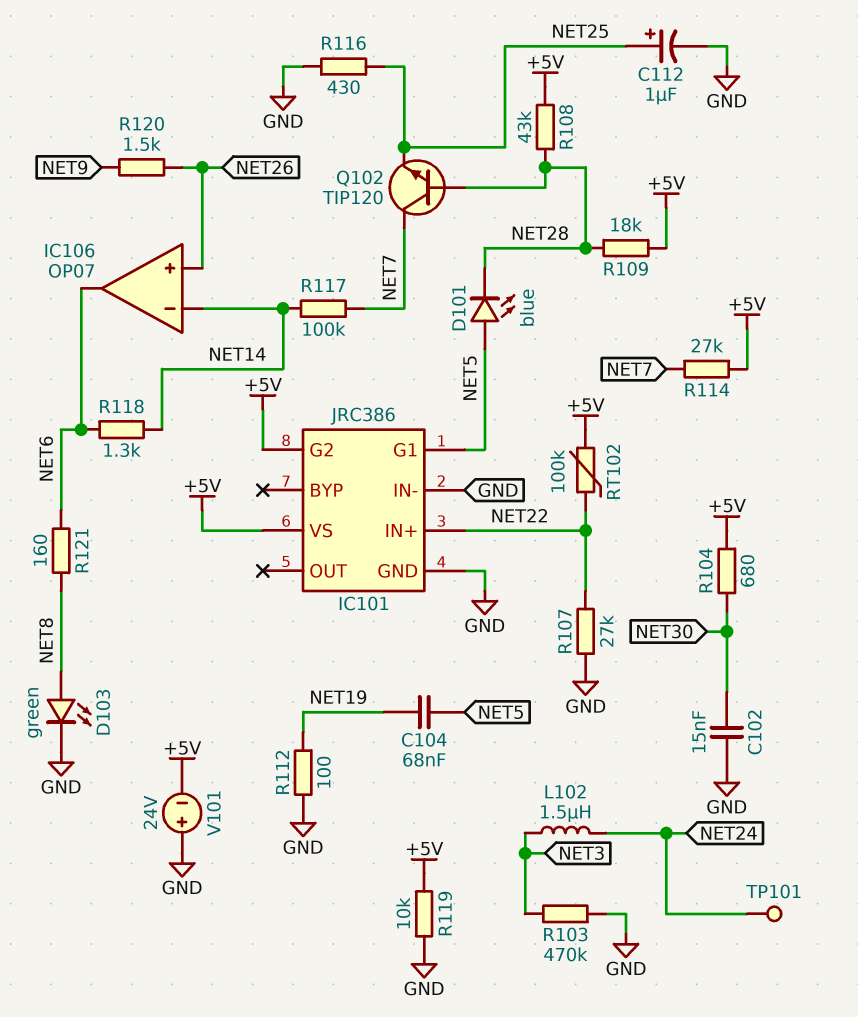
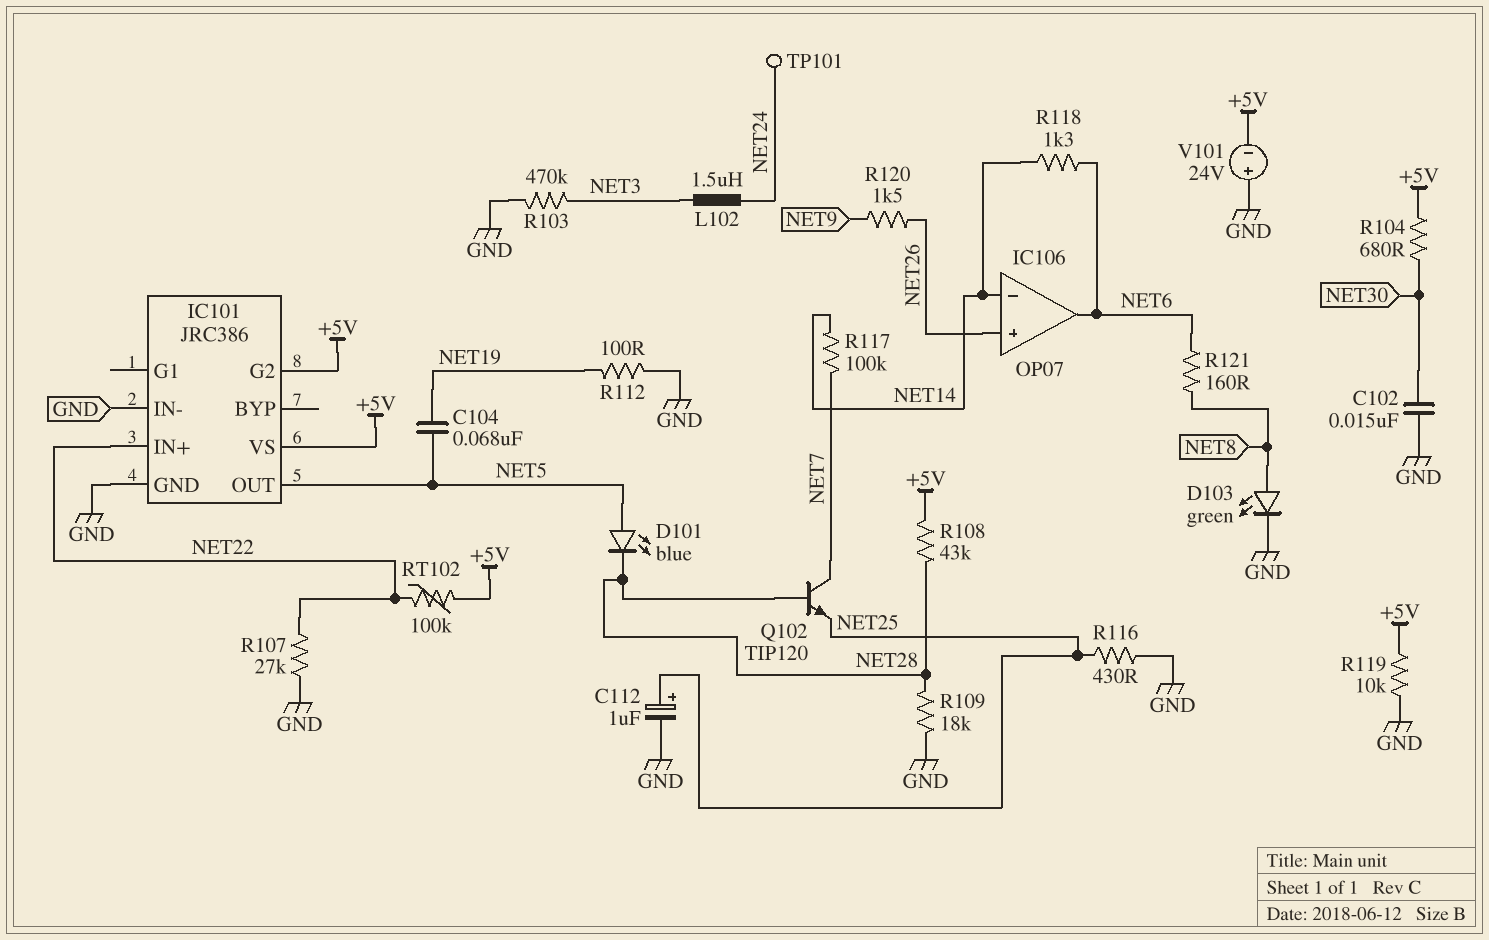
IC101 pin G1: NET5 -> none
IC101 pin OUT: none -> NET5
R109: 18k (+5V, NET28) -> 18k (GND, NET28)
R114: 27k (+5V, NET7) -> none

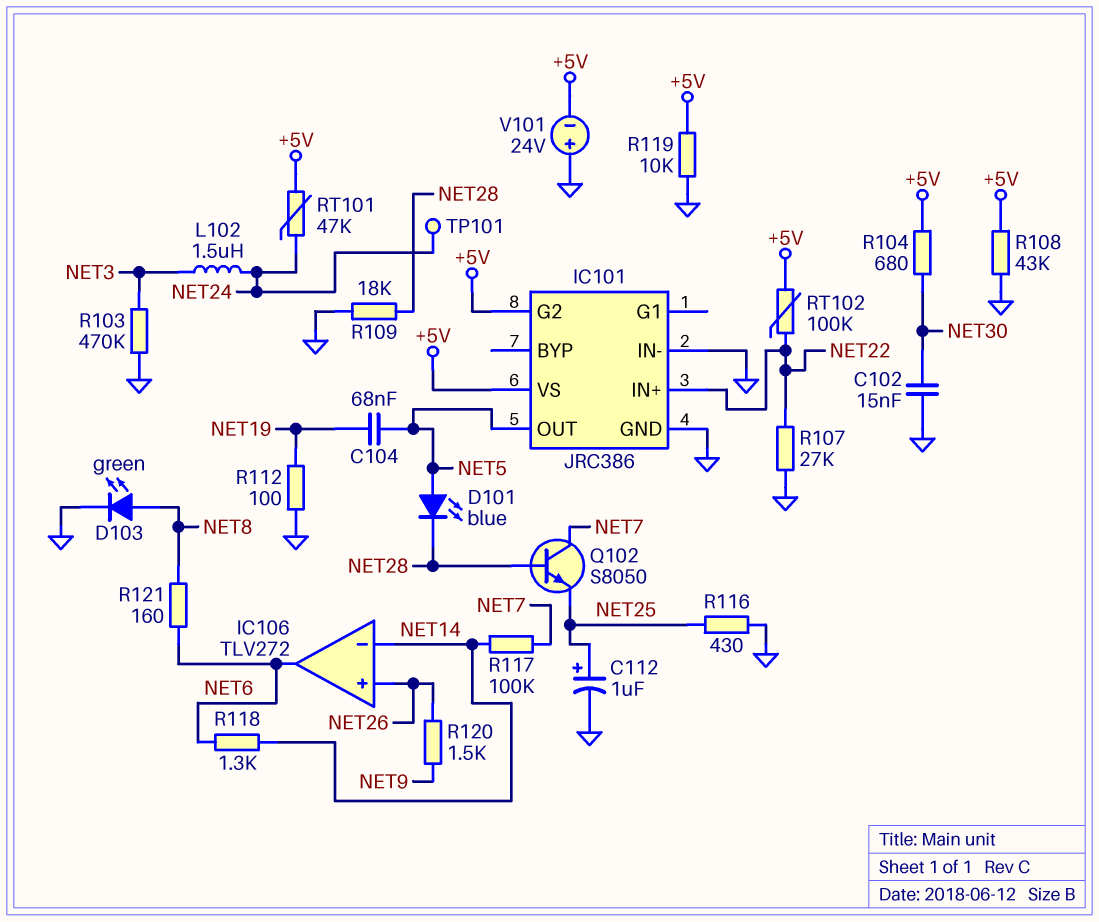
IC106: OP07 -> TLV272
Q102: NPN TIP120 (B NET28, C NET7, E NET25) -> NPN S8050 (B NET28, C NET7, E NET25)
R108: 43k (+5V, NET28) -> 43k (+5V, GND)
RT101: none -> 47k (+5V, NET24)

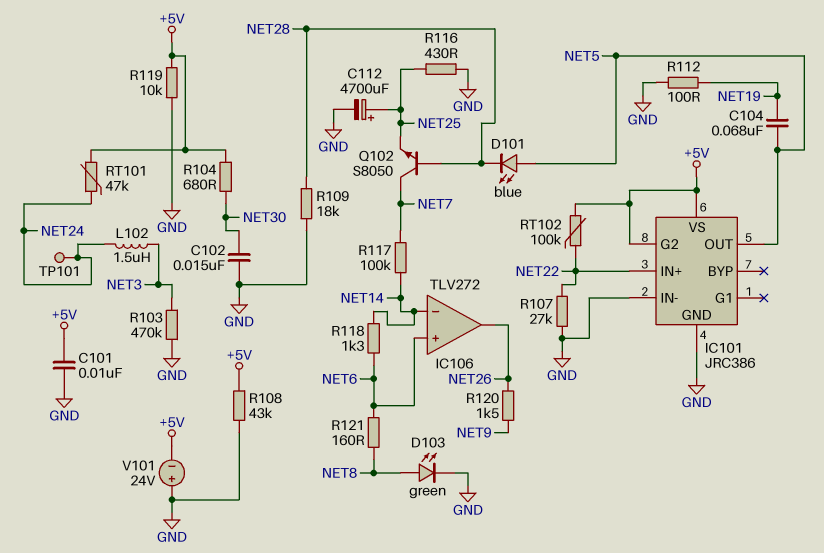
C101: none -> 10nF (+5V, GND)
C112: 1uF (plus NET25, minus GND) -> 4700uF (plus NET25, minus GND)
IC106 pin in+: NET26 -> NET6
IC106 pin out: NET6 -> NET26

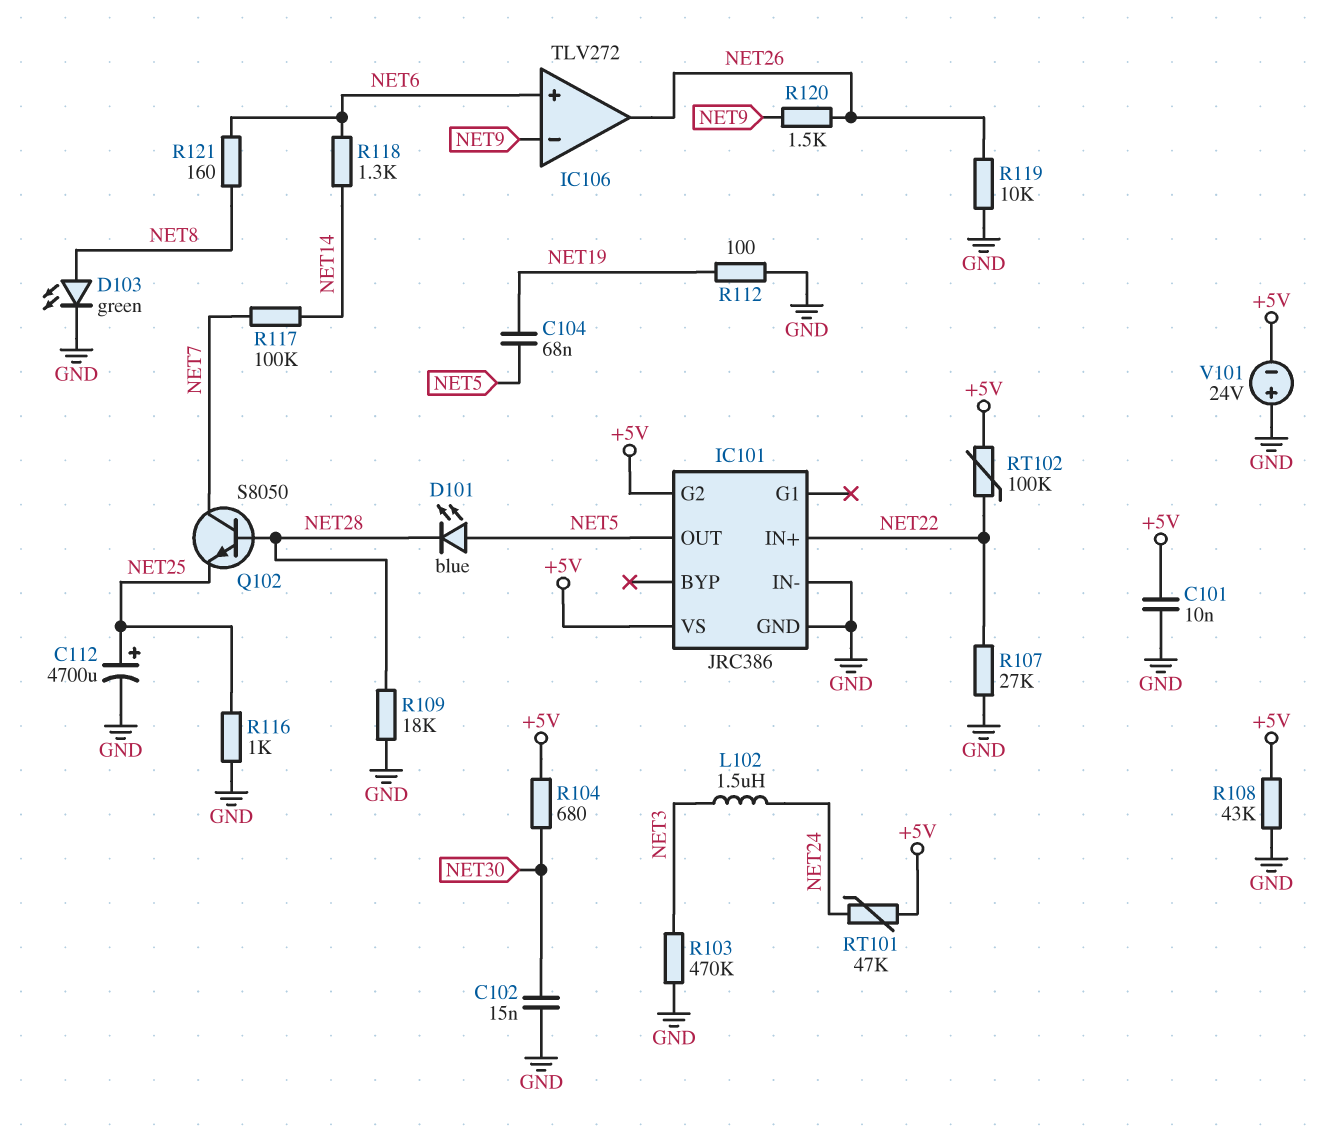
IC106 pin in-: NET14 -> NET9
R116: 430 (GND, NET25) -> 1k (GND, NET25)
R119: 10k (+5V, GND) -> 10k (GND, NET26)
TP101: test point (NET24) -> none

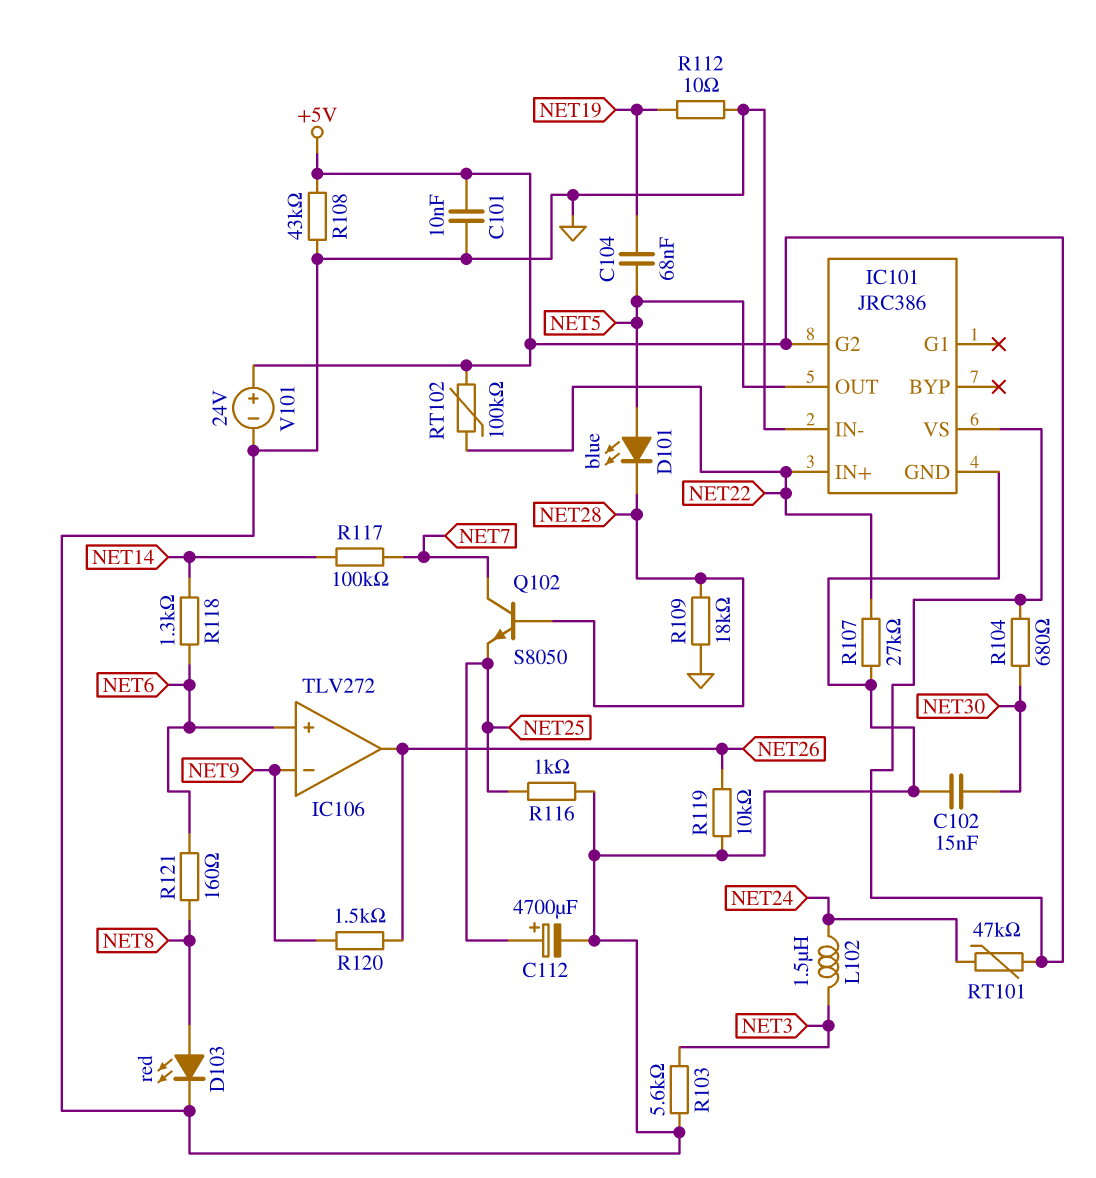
D103: LED green (A NET8, K GND) -> LED red (A NET8, K GND)
R103: 470k (GND, NET3) -> 5.6k (GND, NET3)
R112: 100 (GND, NET19) -> 10 (GND, NET19)
V101: 24V (plus GND, minus +5V) -> 24V (plus +5V, minus GND)

